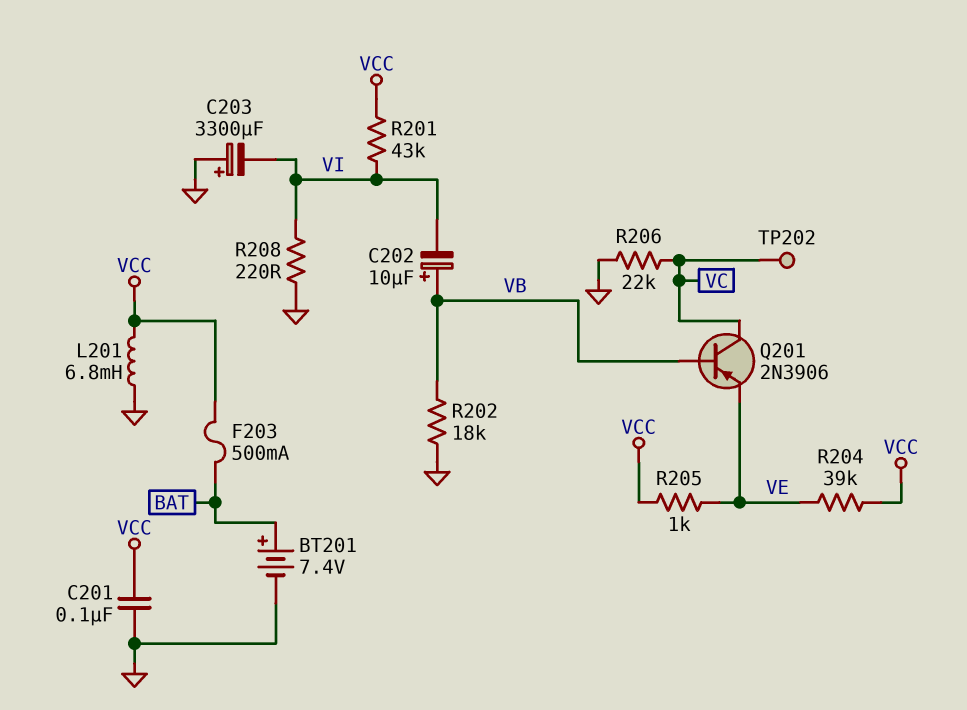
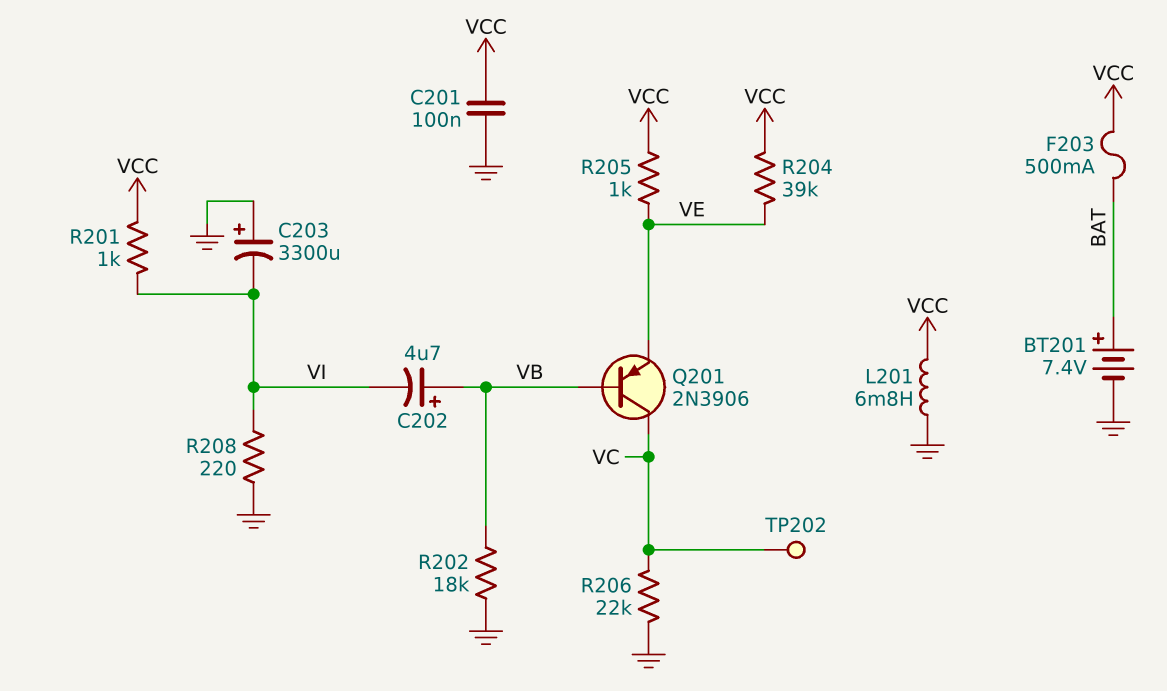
C202: 10uF (plus VB, minus VI) -> 4.7uF (plus VB, minus VI)
R201: 43k (VCC, VI) -> 1k (VCC, VI)

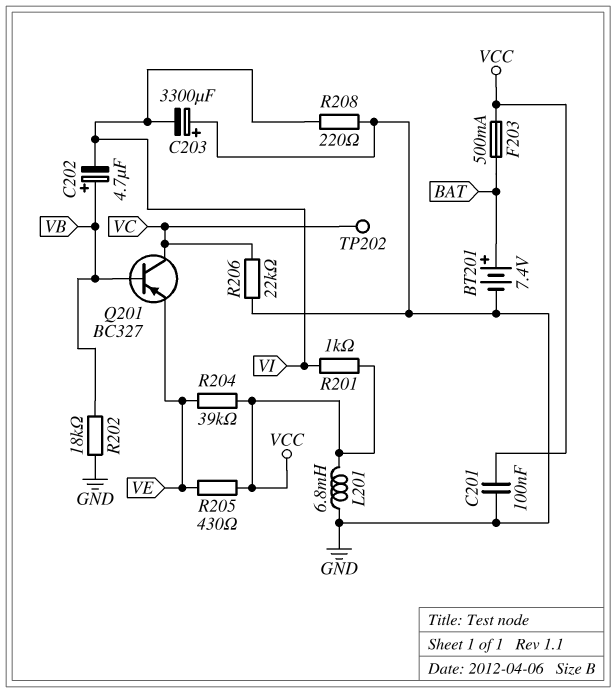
Q201: PNP 2N3906 (B VB, C VC, E VE) -> PNP BC327 (B VB, C VC, E VE)
R205: 1k (VCC, VE) -> 430 (VCC, VE)

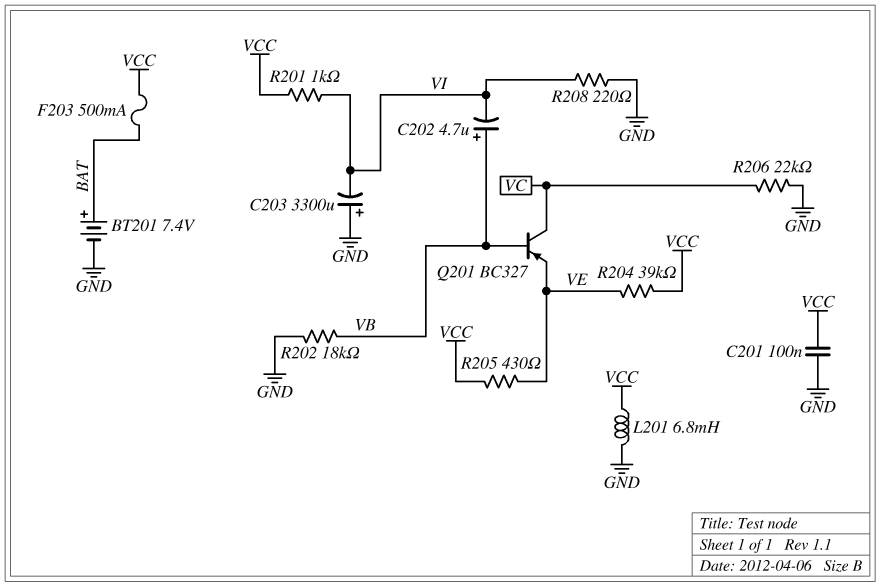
TP202: test point (VC) -> none

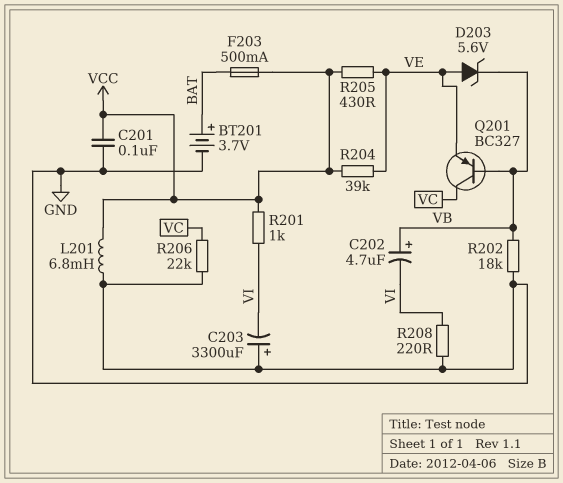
BT201: 7.4V (plus BAT, minus GND) -> 3.7V (plus BAT, minus GND)
D203: none -> zener 5.6V (A VE, K VB)

